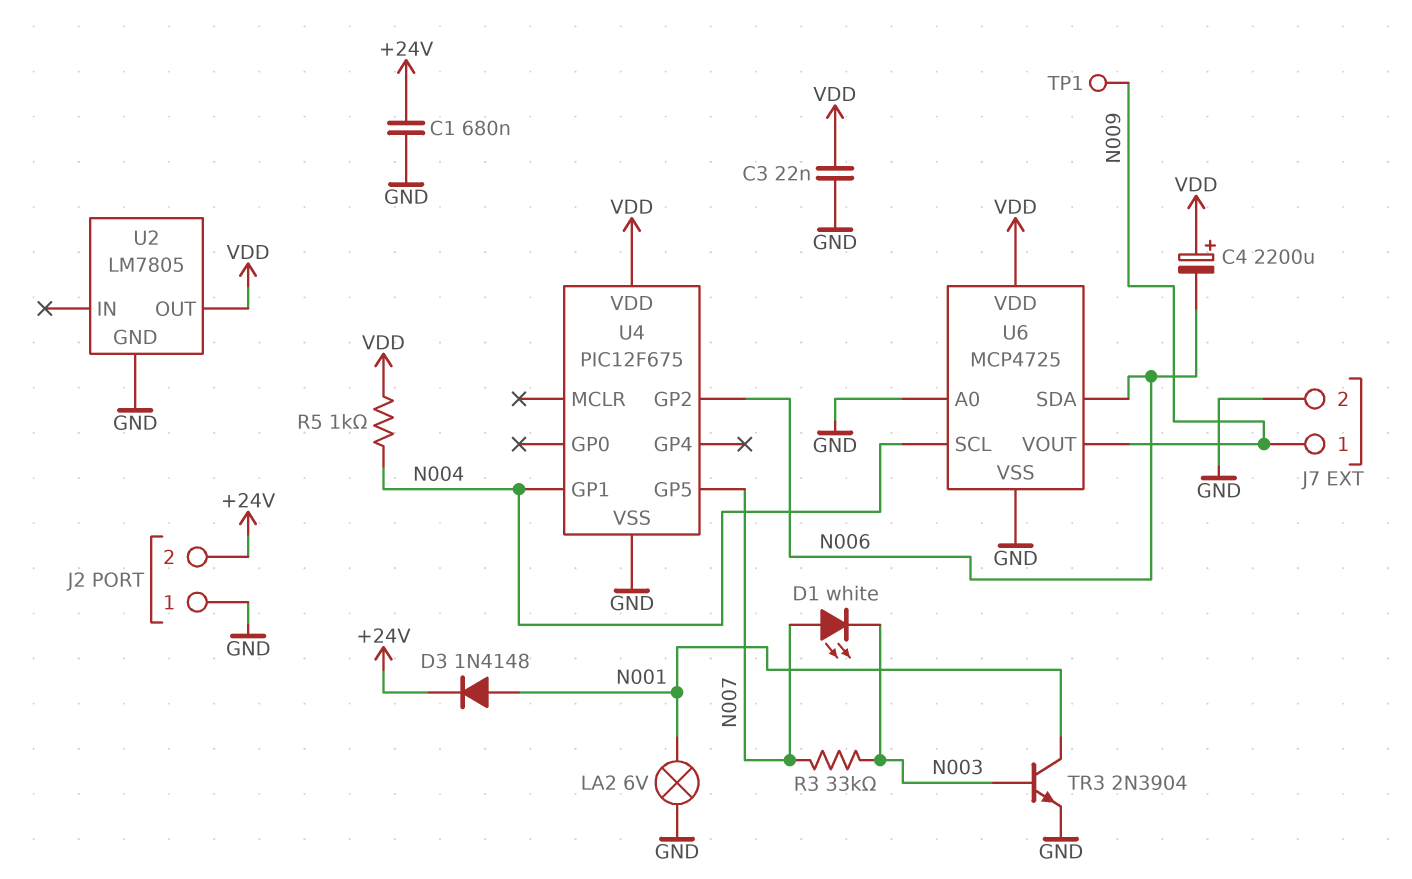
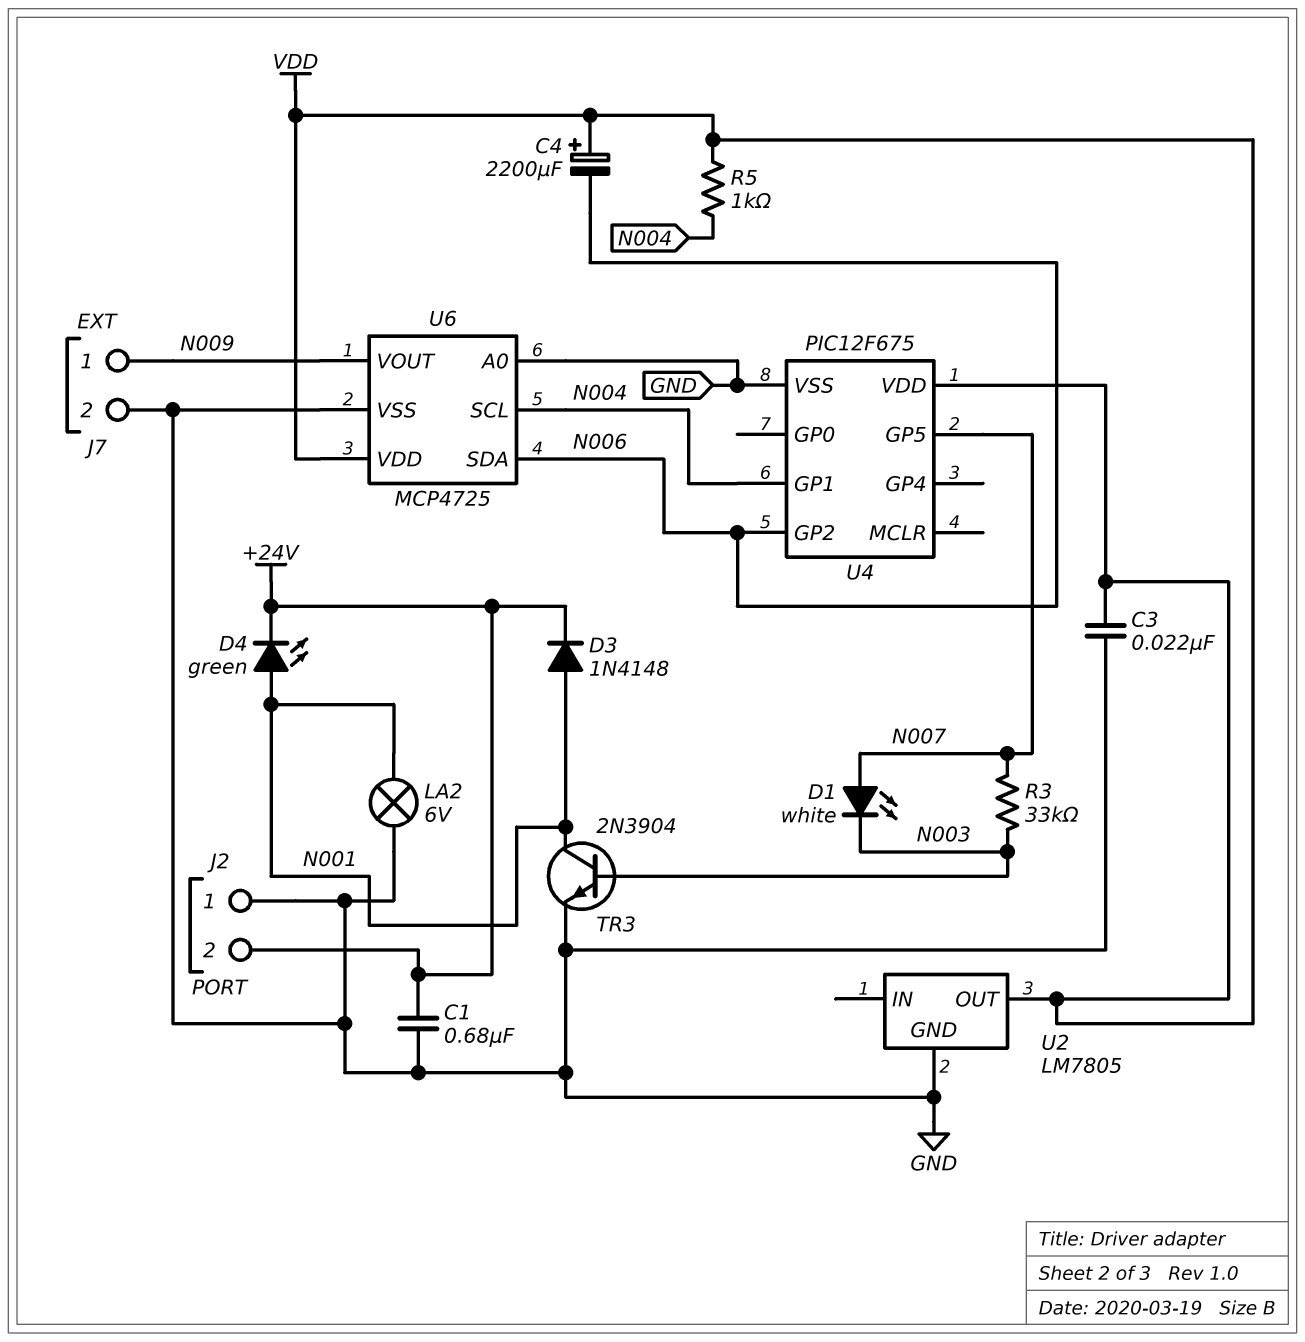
D4: none -> LED green (A N001, K +24V)
TP1: test point (N009) -> none

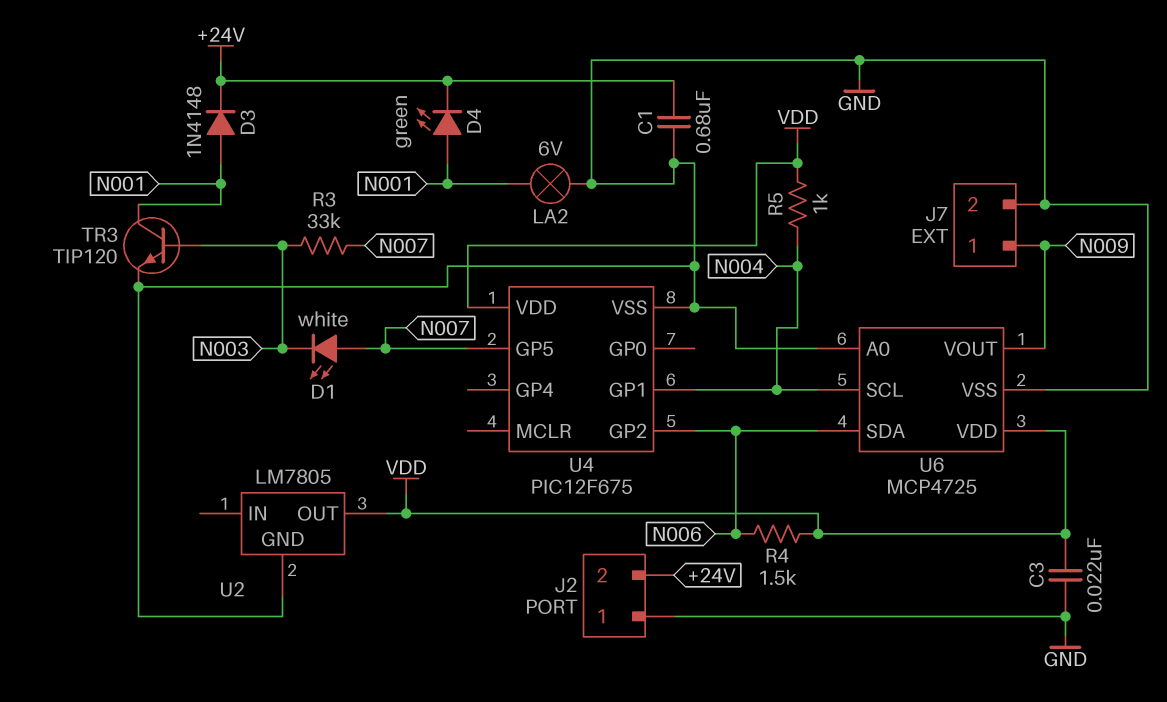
C4: 2200uF (plus VDD, minus N006) -> none
R4: none -> 1.5k (N006, VDD)
TR3: NPN 2N3904 (B N003, C N001, E GND) -> NPN TIP120 (B N003, C N001, E GND)

